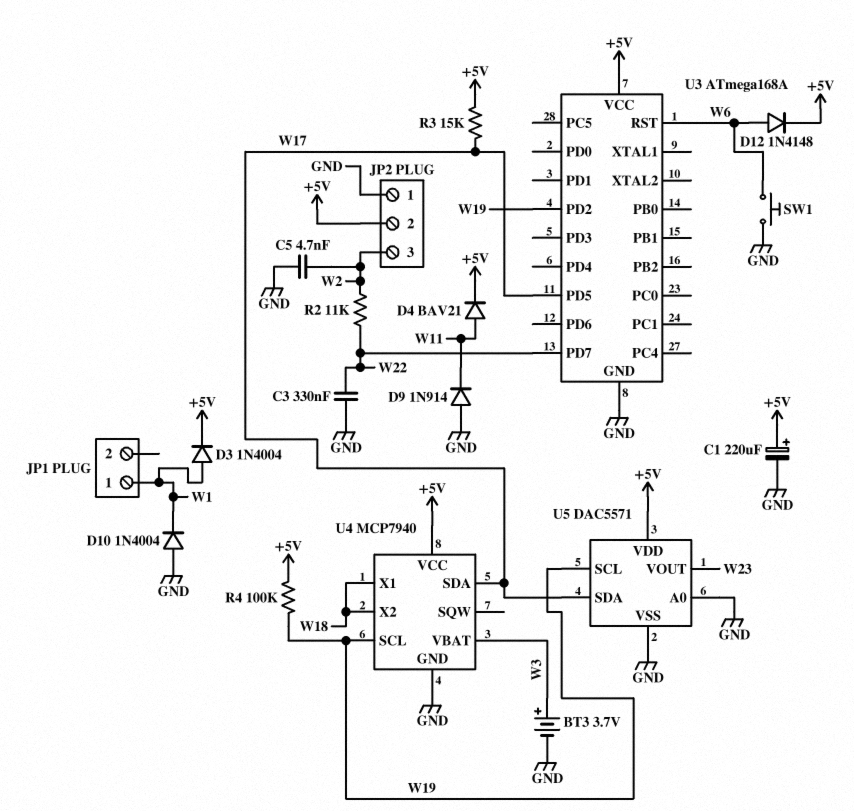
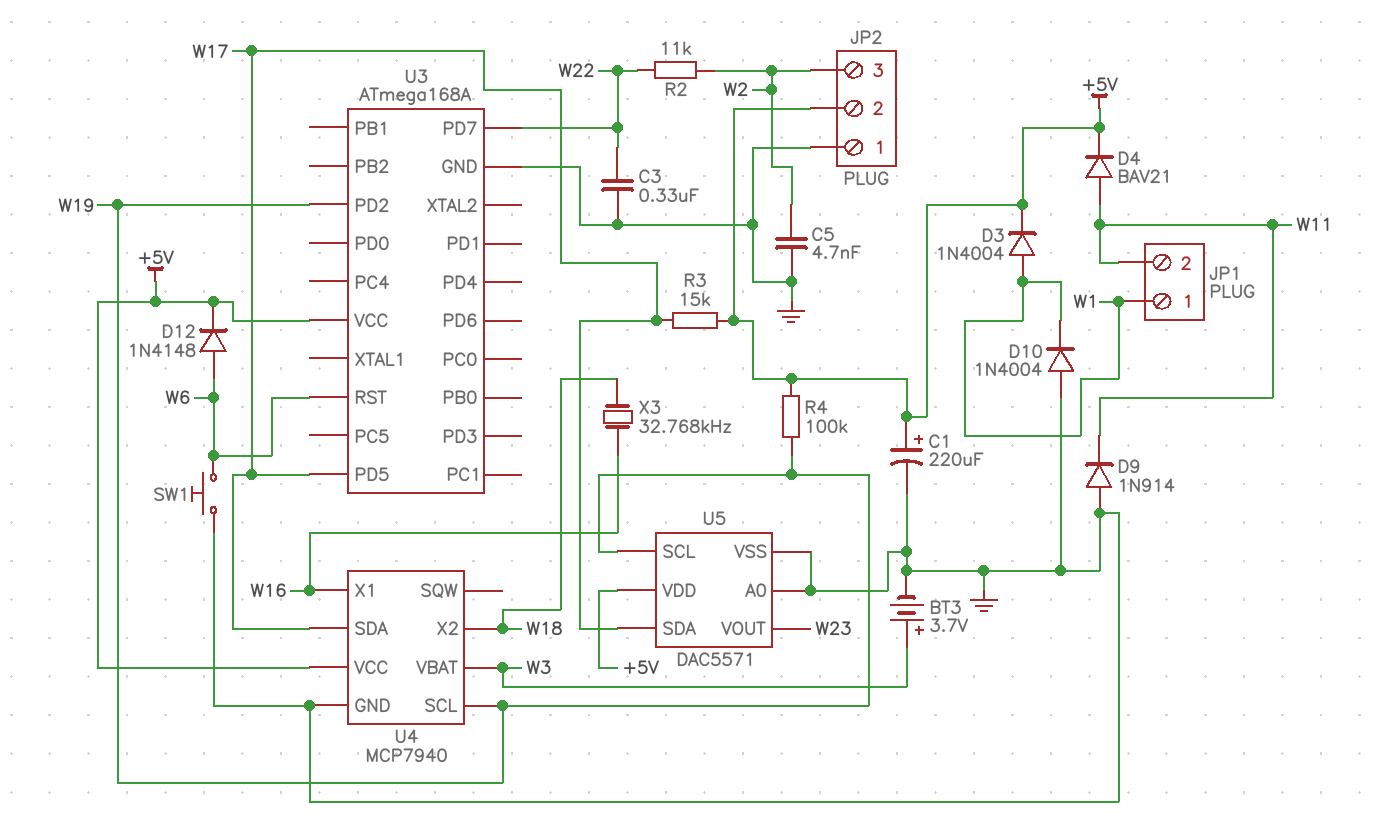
JP1 pin 2: none -> W11
U4 pin X1: W18 -> W16
X3: none -> 32.768kHz (W16, W18)

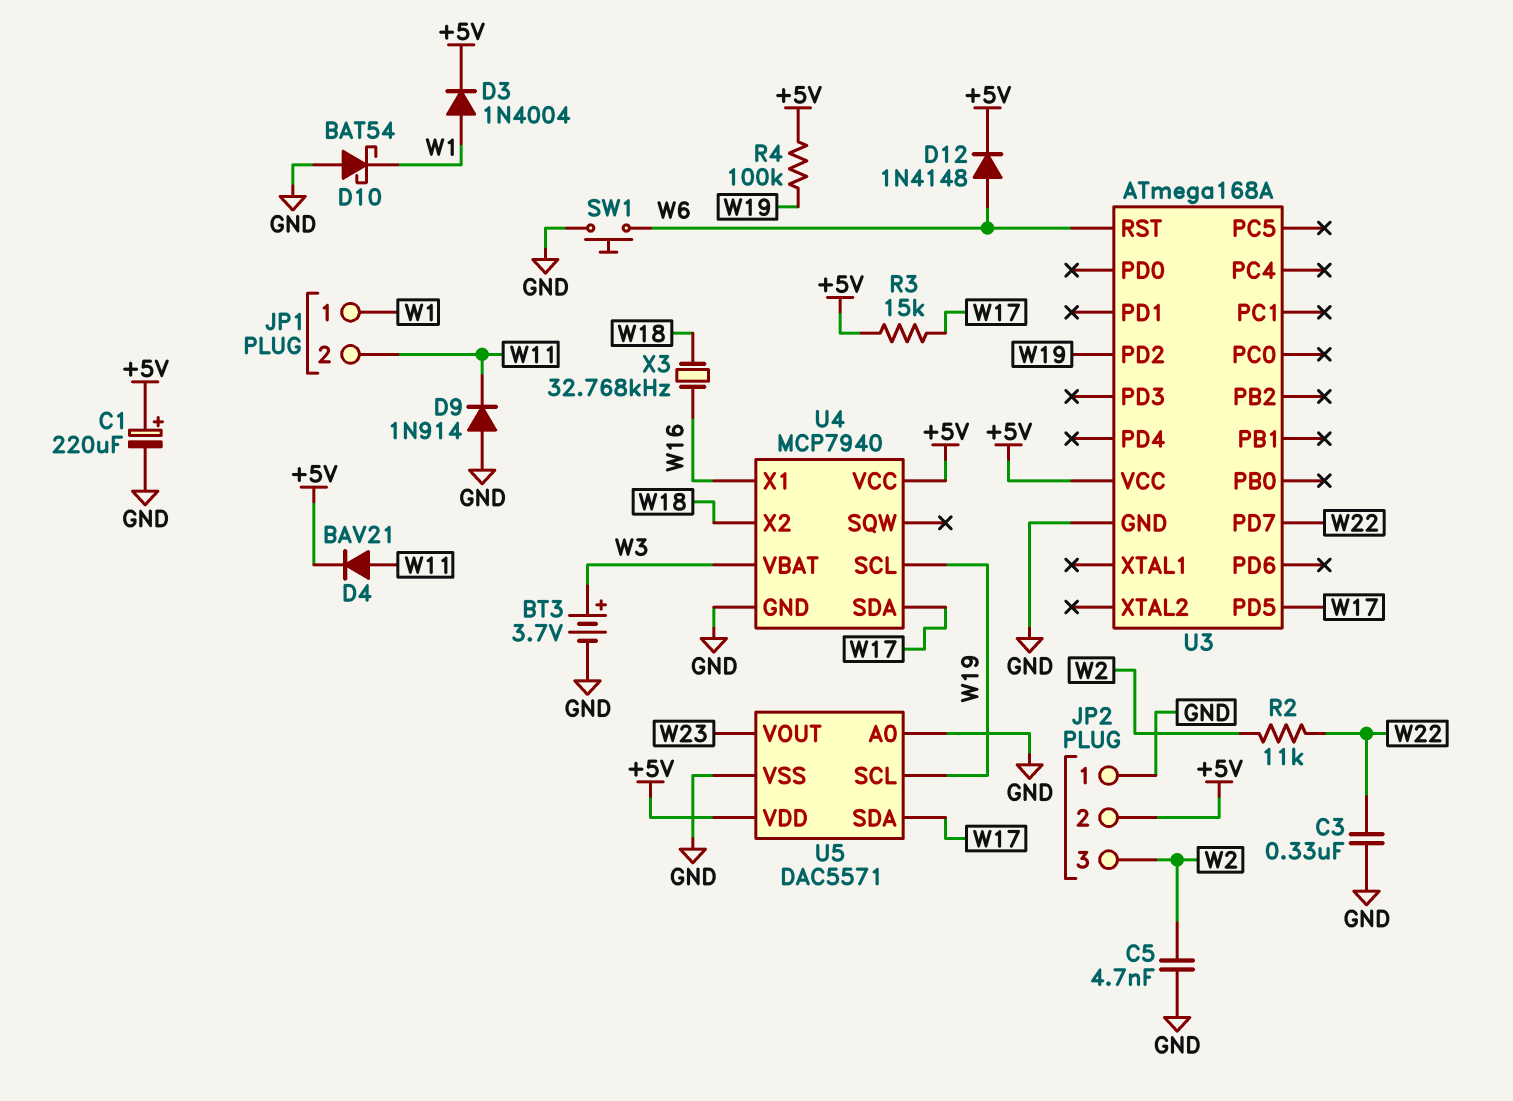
D10: diode 1N4004 (A GND, K W1) -> schottky BAT54 (A GND, K W1)

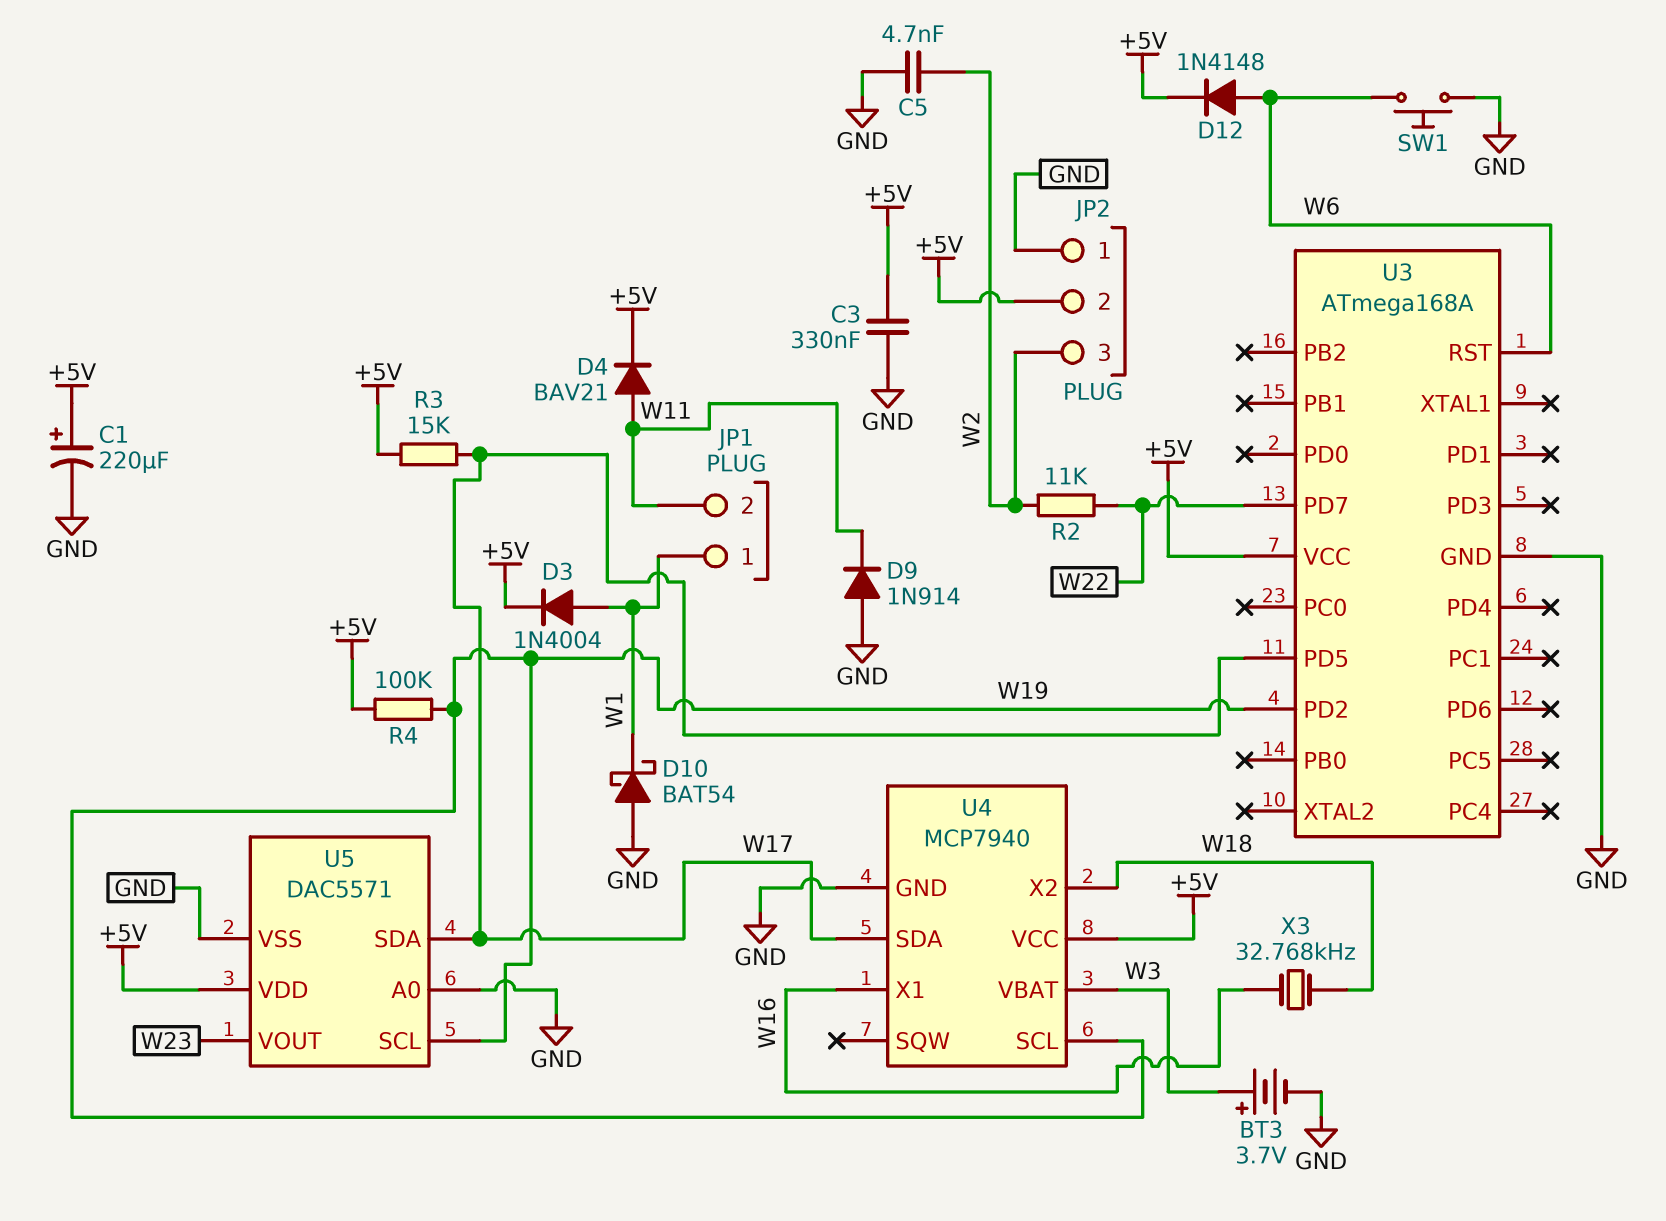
C3: 330nF (GND, W22) -> 330nF (+5V, GND)

